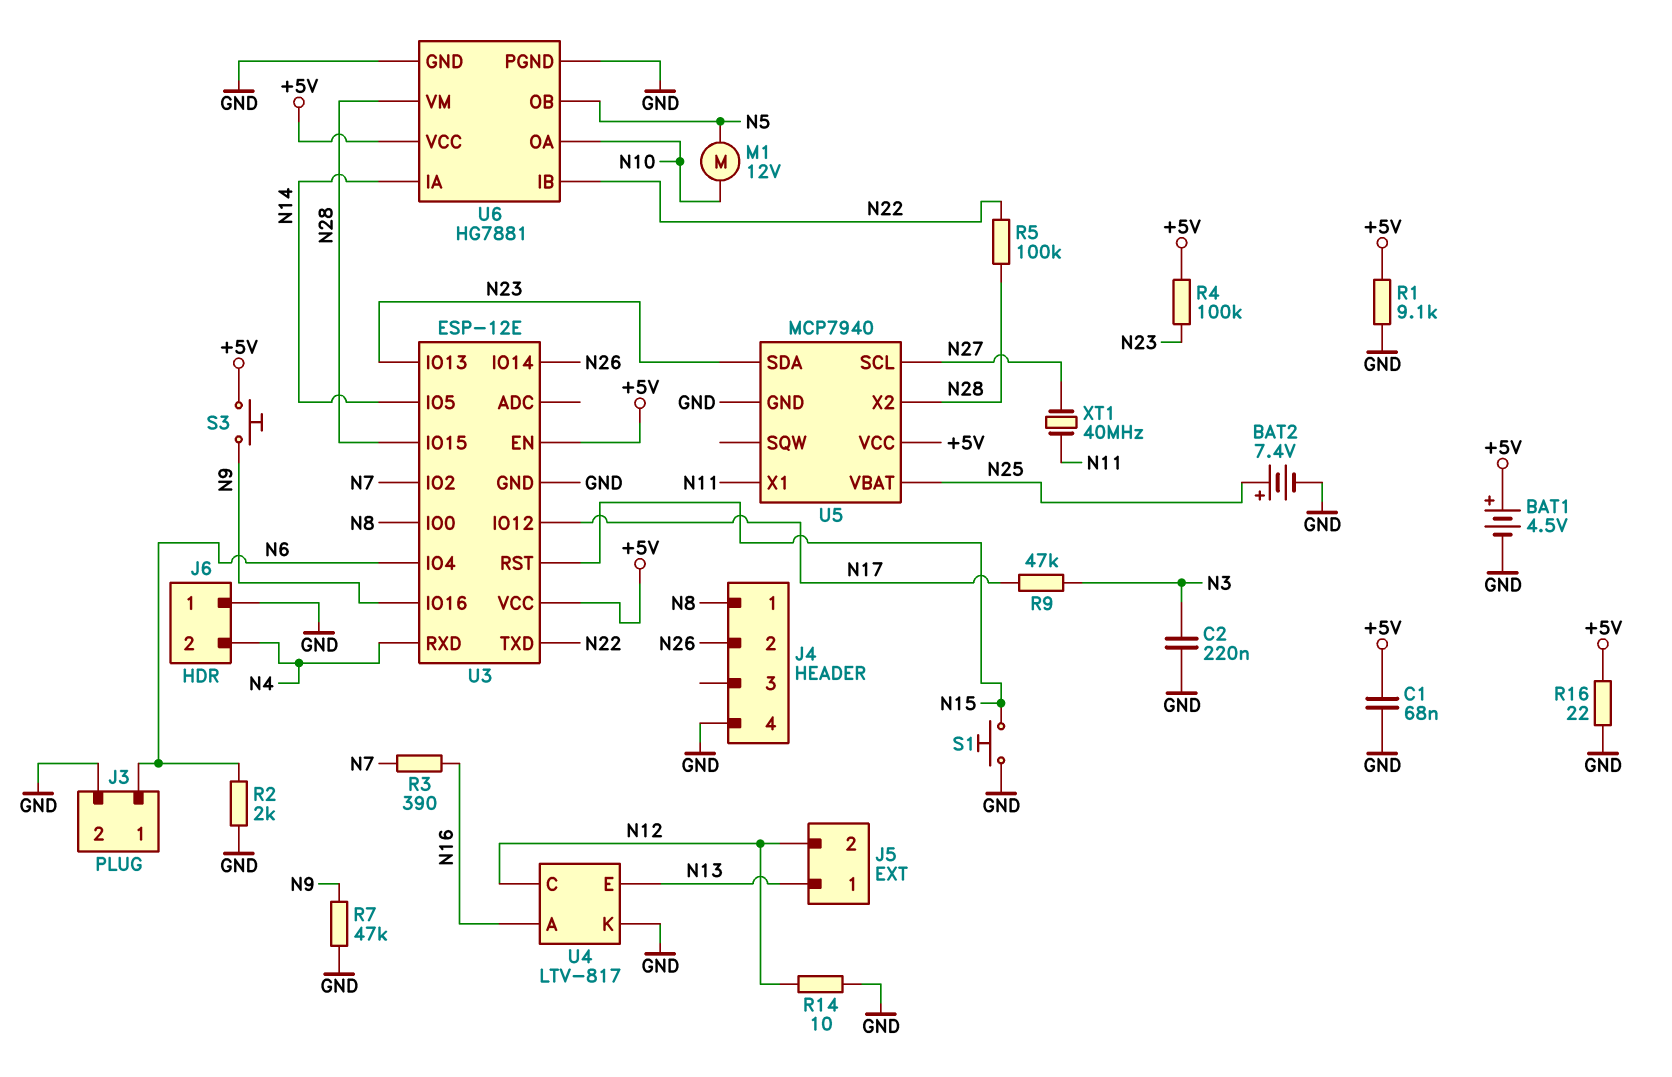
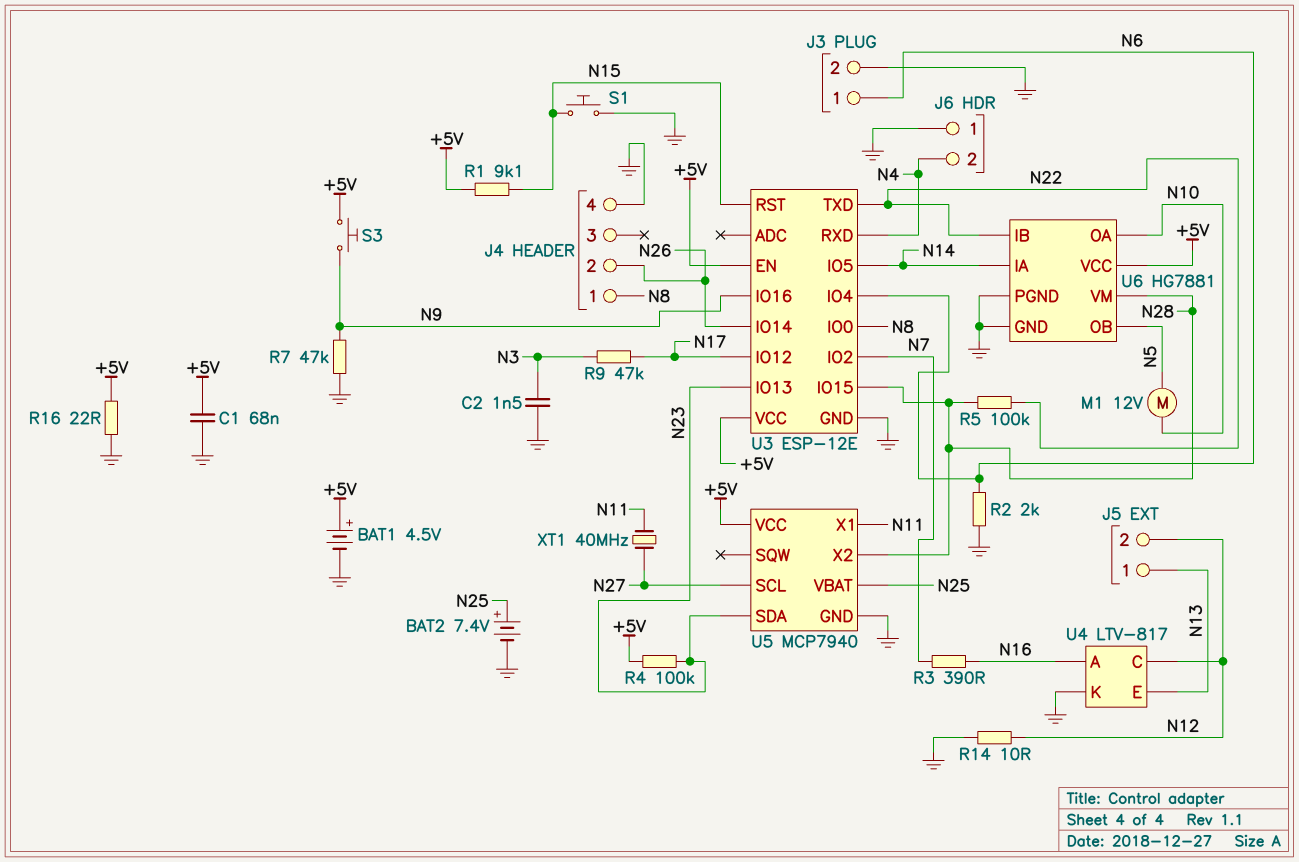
C2: 220nF (GND, N3) -> 1.5nF (GND, N3)
R1: 9.1k (+5V, GND) -> 9.1k (+5V, N15)

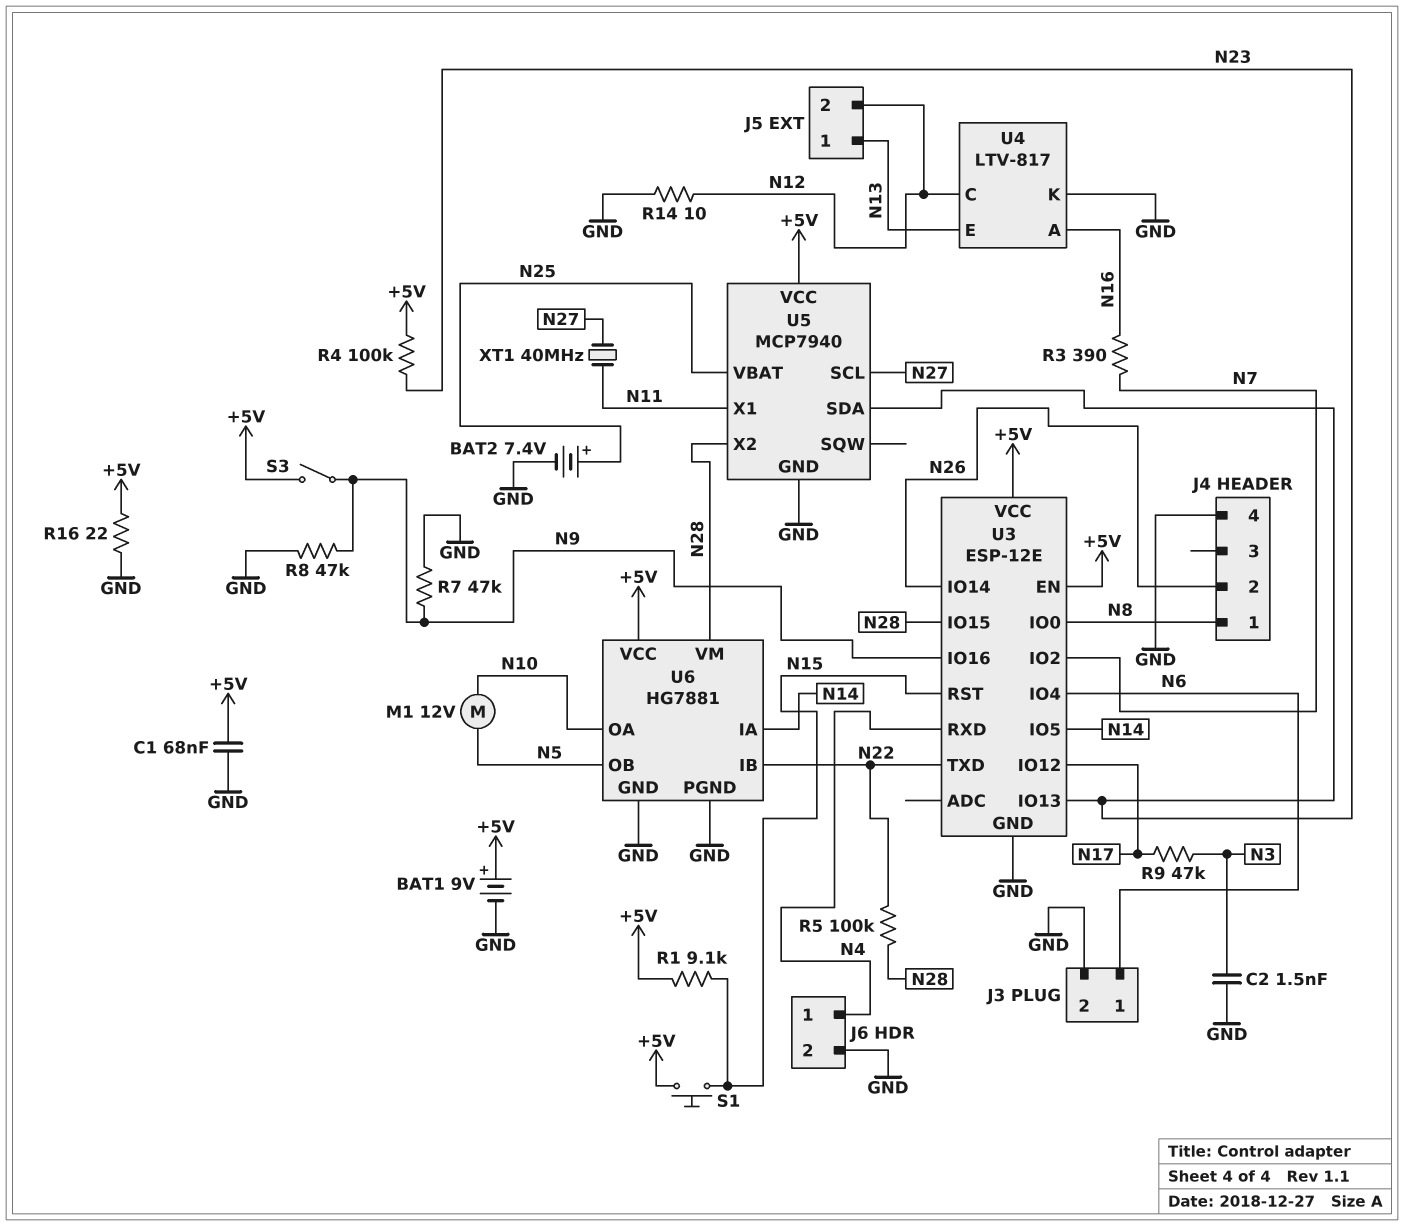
BAT1: 4.5V (plus +5V, minus GND) -> 9V (plus +5V, minus GND)
J6 pin 1: GND -> N4
J6 pin 2: N4 -> GND
R2: 2k (GND, N6) -> none
R8: none -> 47k (GND, N9)
S1: button (GND, N15) -> button (+5V, N15)
S3: button (+5V, N9) -> switch (+5V, N9)

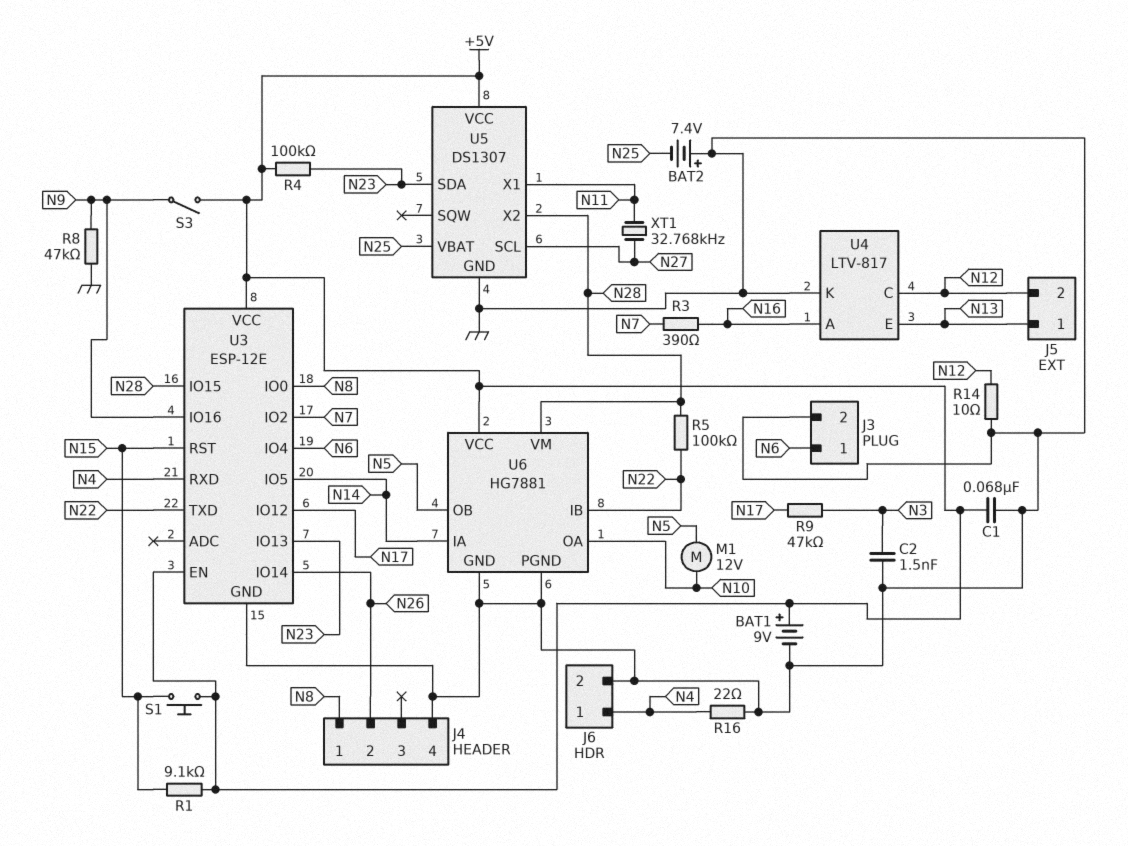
BAT2: 7.4V (plus N25, minus GND) -> 7.4V (plus GND, minus N25)
R7: 47k (GND, N9) -> none
R16: 22 (+5V, GND) -> 22 (GND, N4)
U5: MCP7940 -> DS1307
XT1: 40MHz (N11, N27) -> 32.768kHz (N11, N27)

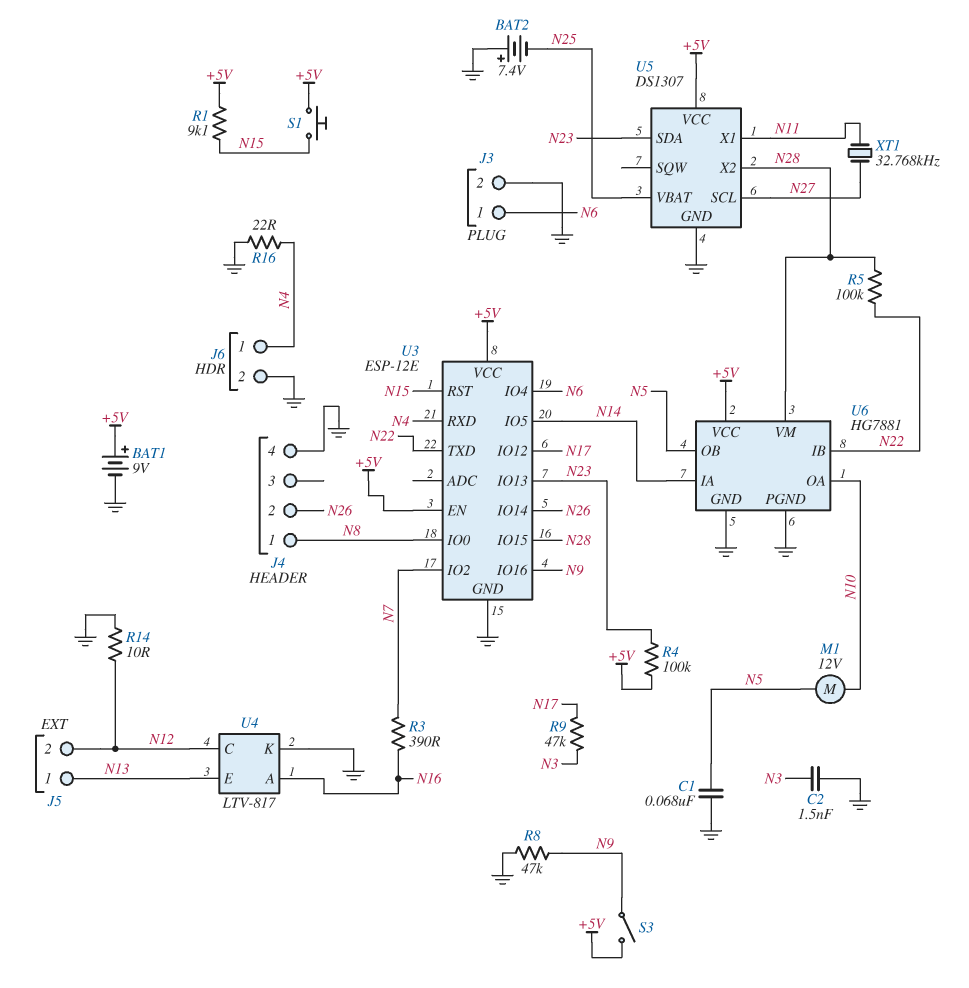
C1: 68nF (+5V, GND) -> 68nF (GND, N5)

